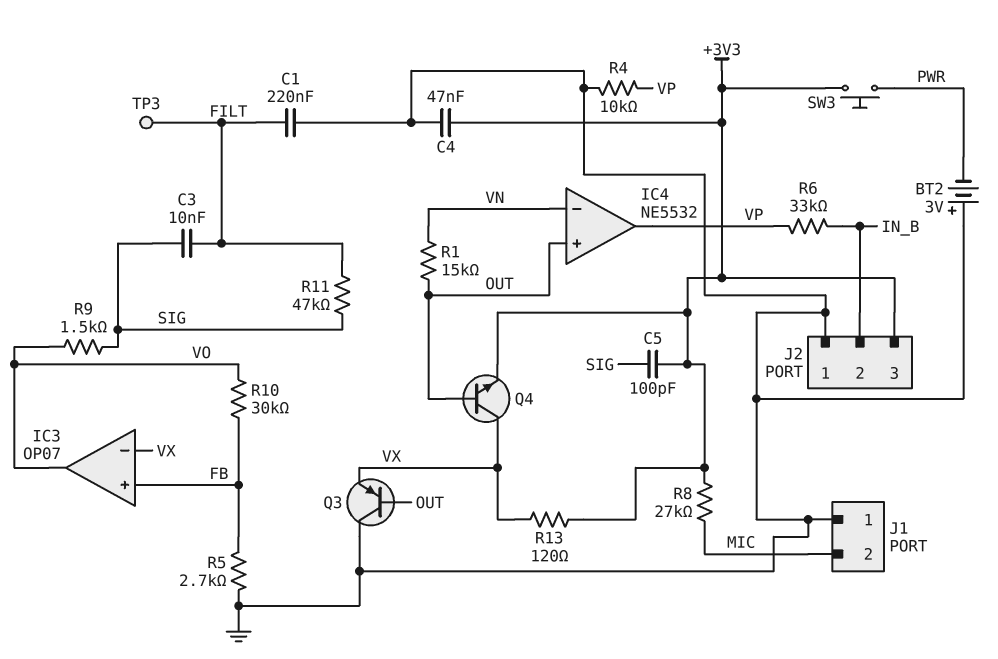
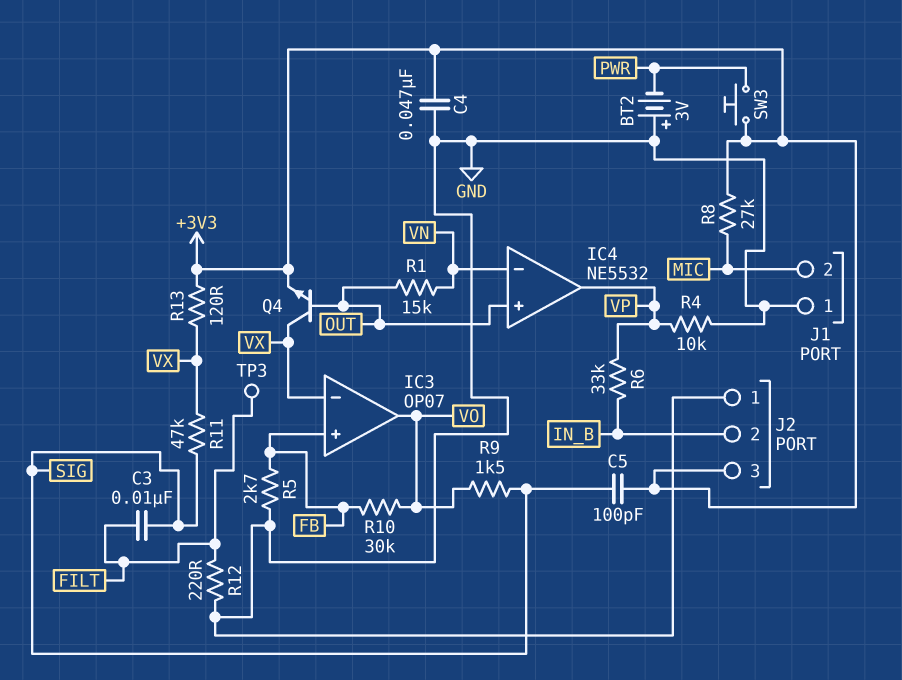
C1: 220nF (FILT, GND) -> none
Q3: PNP (B OUT, C GND, E VX) -> none
R11: 47k (FILT, SIG) -> 47k (SIG, VX)
R12: none -> 220 (FILT, GND)

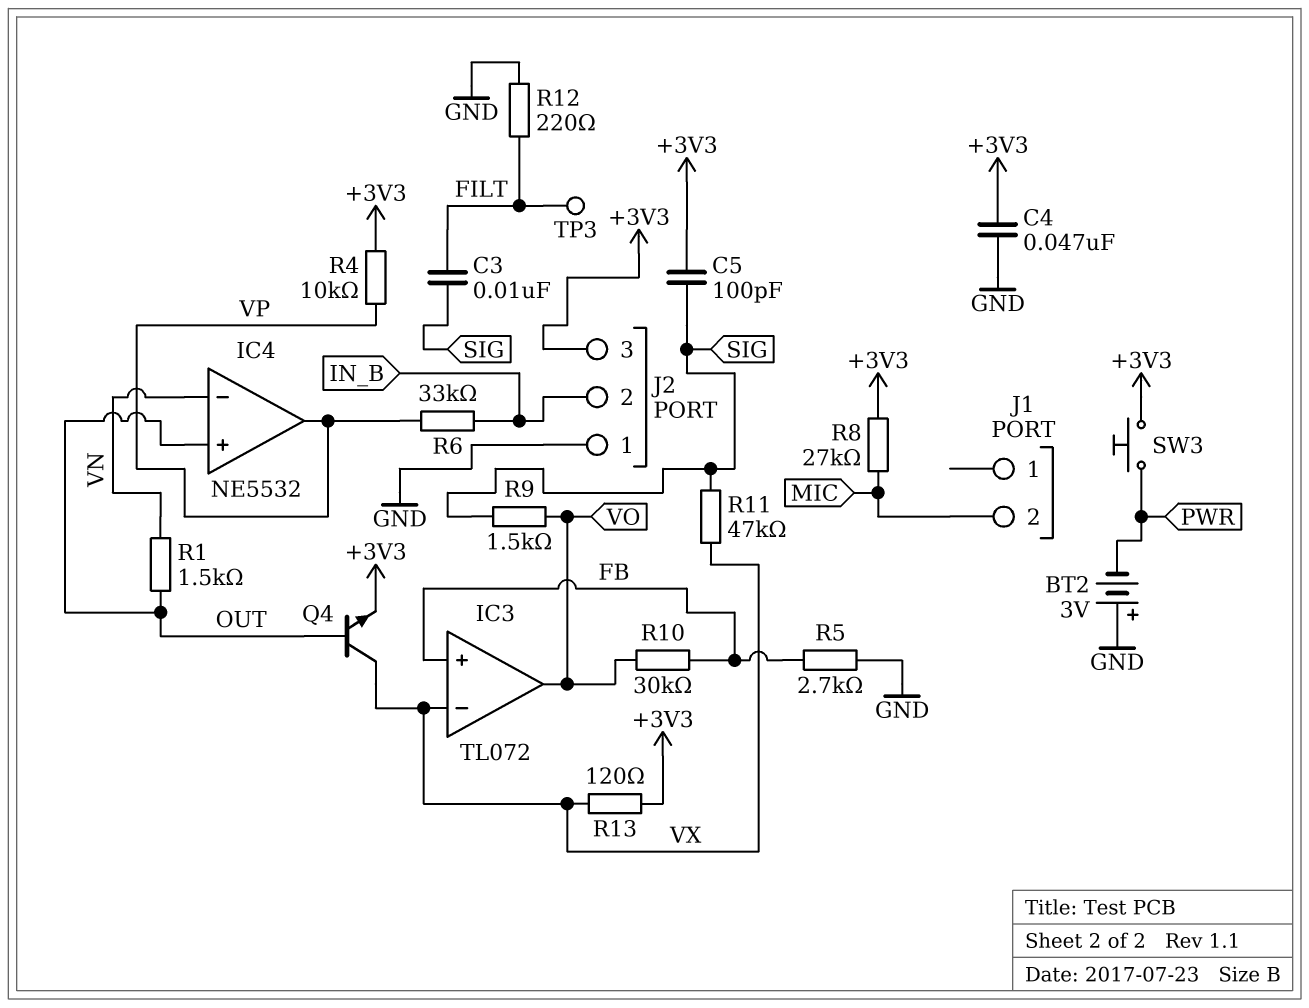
IC3: OP07 -> TL072
J1 pin 1: GND -> none
R1: 15k (OUT, VN) -> 1.5k (OUT, VN)
R4: 10k (GND, VP) -> 10k (+3V3, VP)

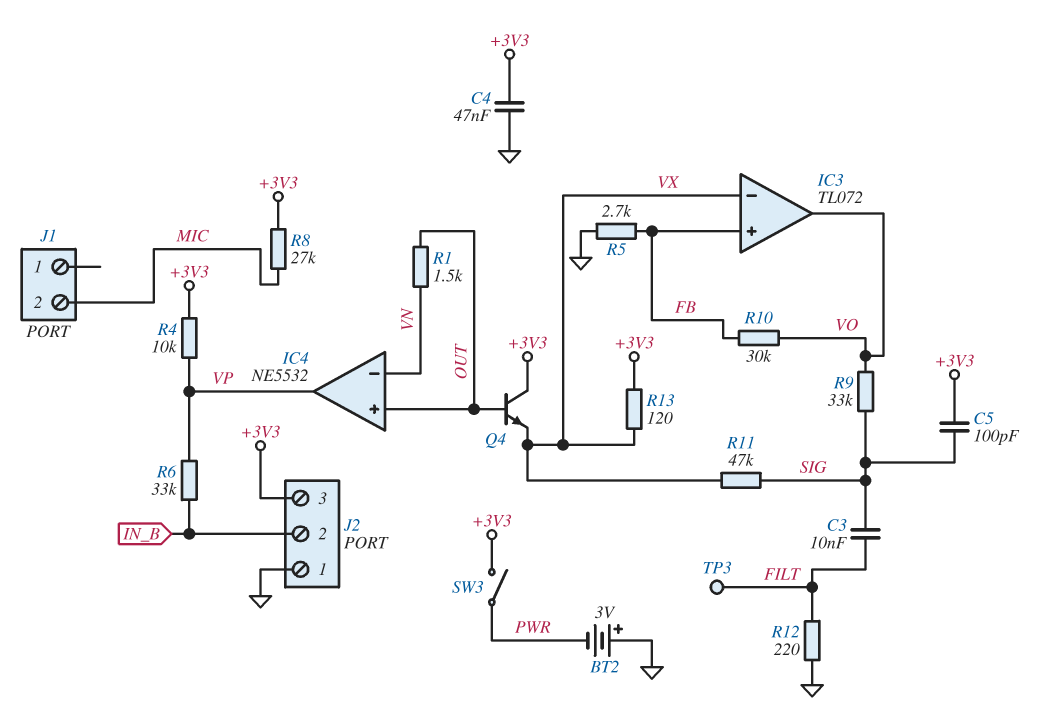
Q4: NPN (B OUT, C VX, E +3V3) -> NPN (B OUT, C +3V3, E VX)
R9: 1.5k (SIG, VO) -> 33k (SIG, VO)
SW3: button (+3V3, PWR) -> switch (+3V3, PWR)

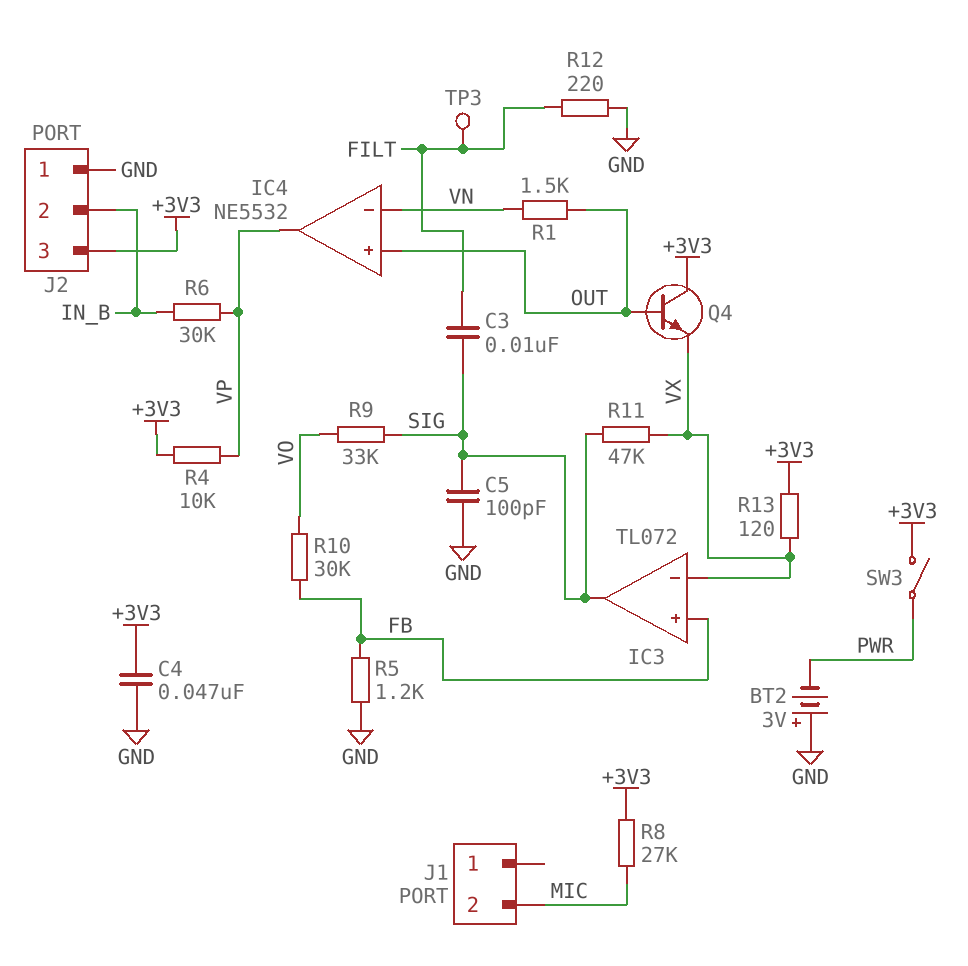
C5: 100pF (+3V3, SIG) -> 100pF (GND, SIG)
IC3 pin out: VO -> SIG
R5: 2.7k (FB, GND) -> 1.2k (FB, GND)
R6: 33k (IN_B, VP) -> 30k (IN_B, VP)

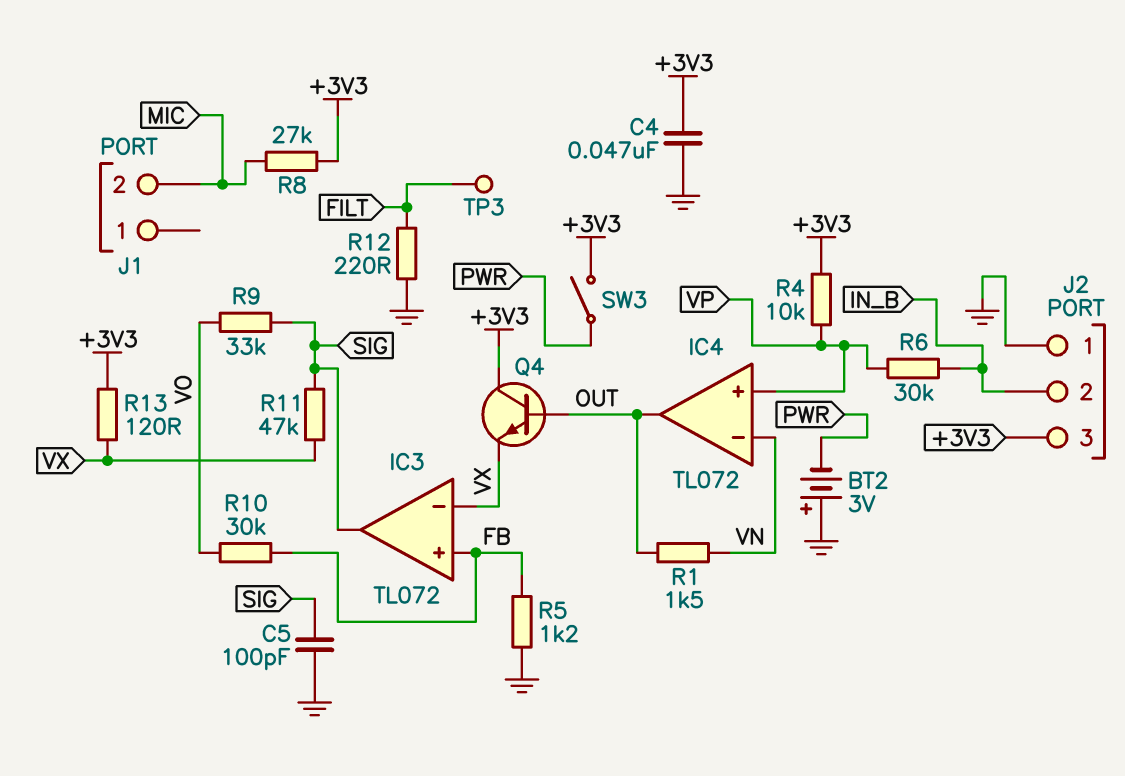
C3: 10nF (FILT, SIG) -> none
IC4: NE5532 -> TL072
IC4 pin in+: OUT -> VP
IC4 pin out: VP -> OUT

